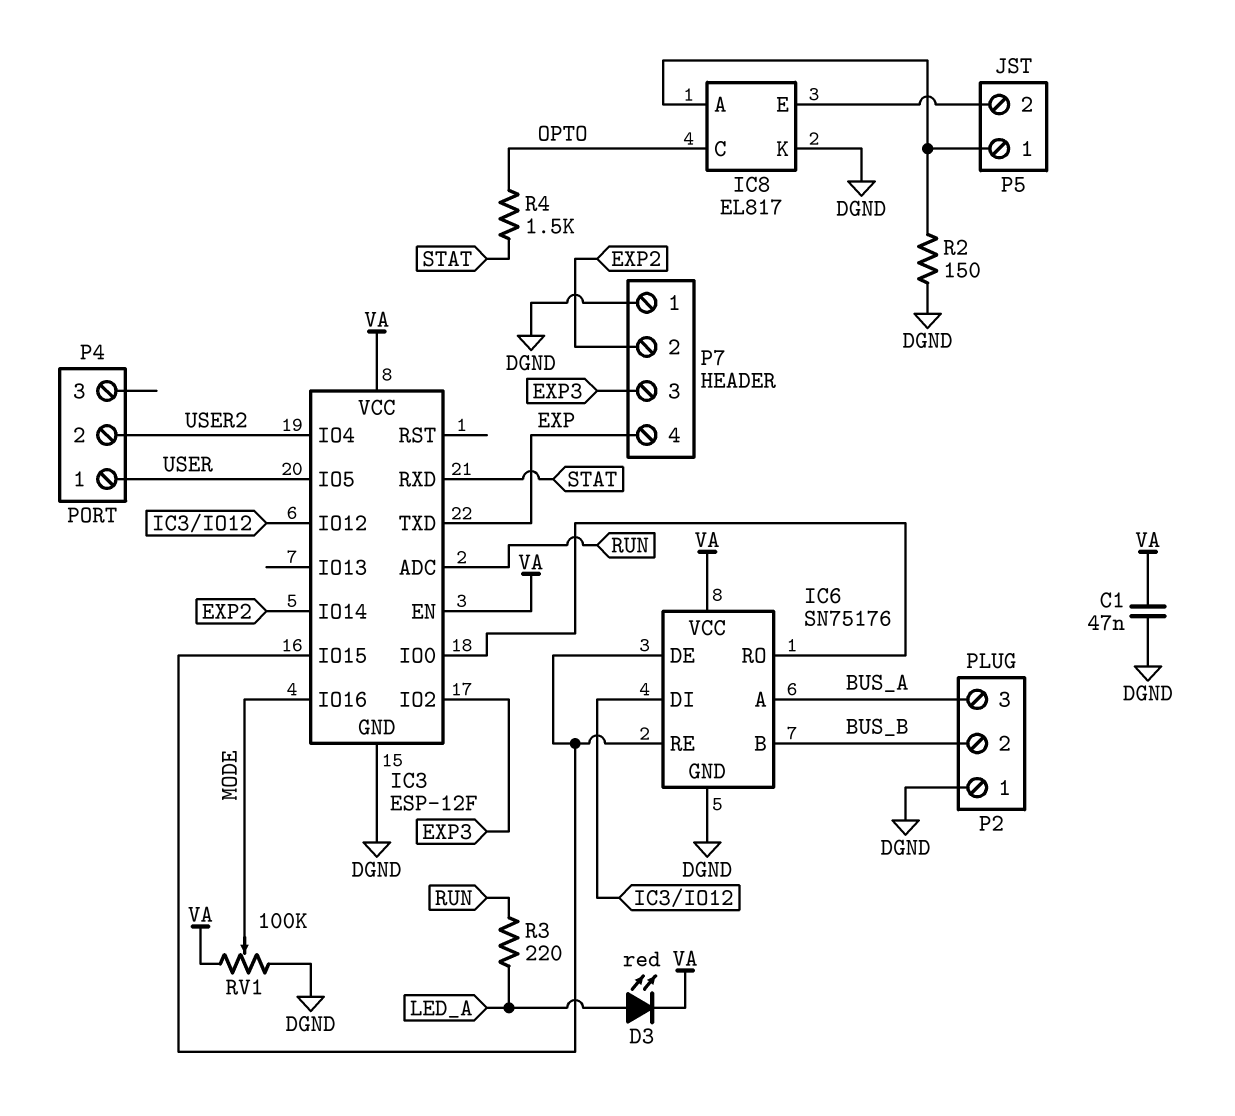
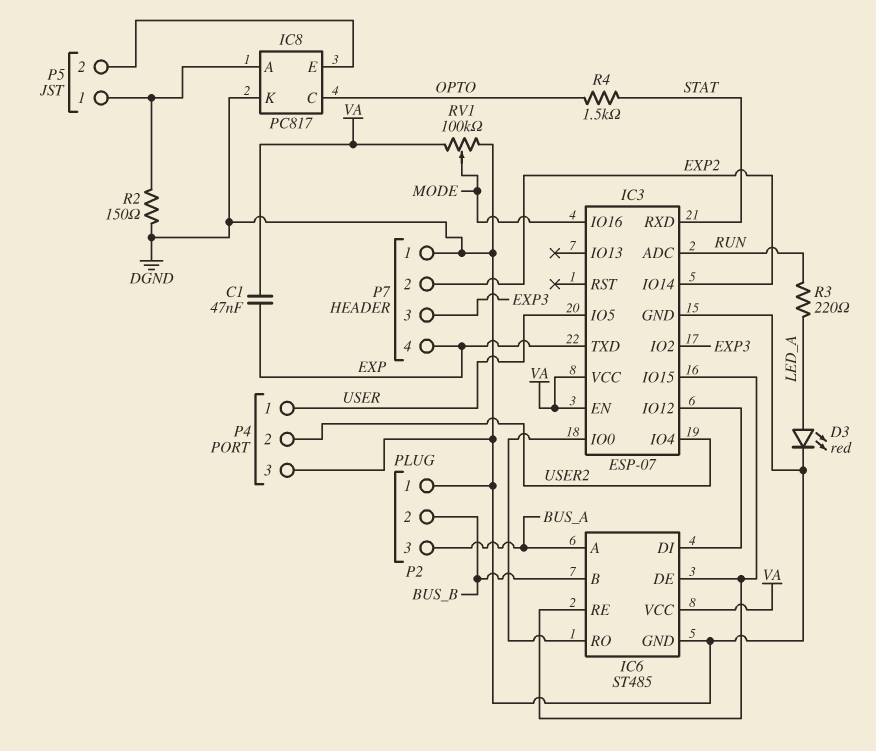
C1: 47nF (DGND, VA) -> 47nF (EXP, VA)
D3: LED red (A LED_A, K VA) -> LED red (A LED_A, K DGND)
IC3: ESP-12F -> ESP-07
IC6: SN75176 -> ST485
IC8: EL817 -> PC817
P4 pin 3: none -> DGND

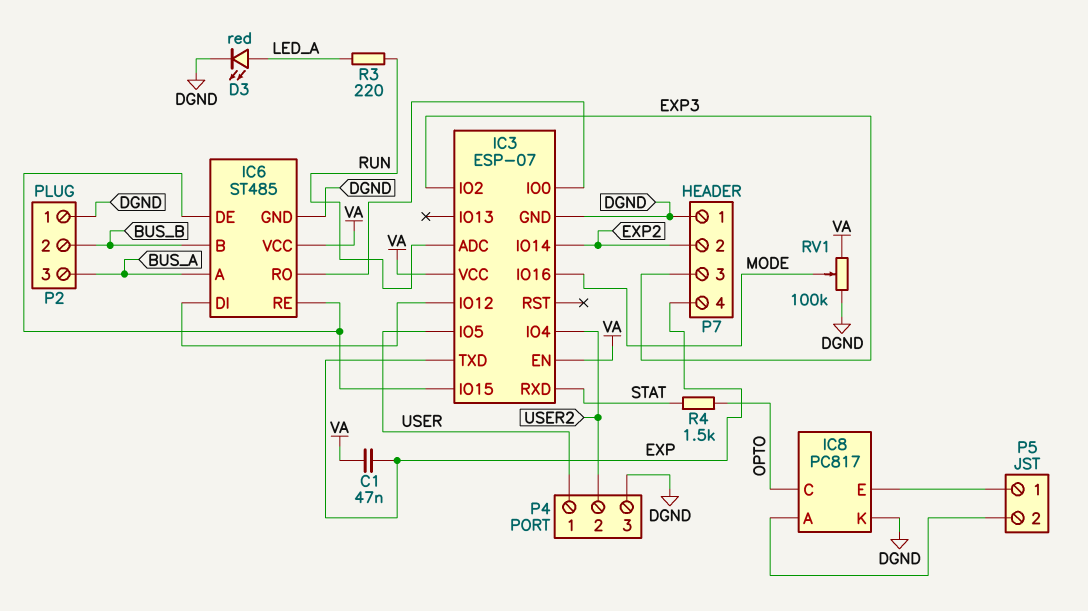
P5 pin 1: IC8/A -> IC8/E
P5 pin 2: IC8/E -> IC8/A
R2: 150 (DGND, IC8/A) -> none

